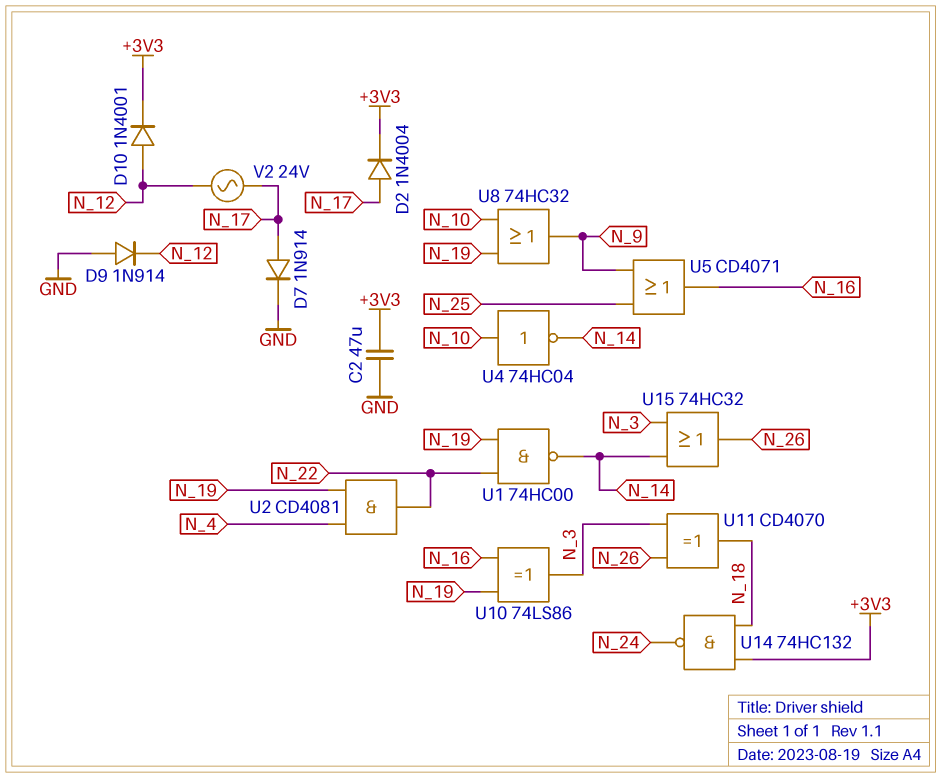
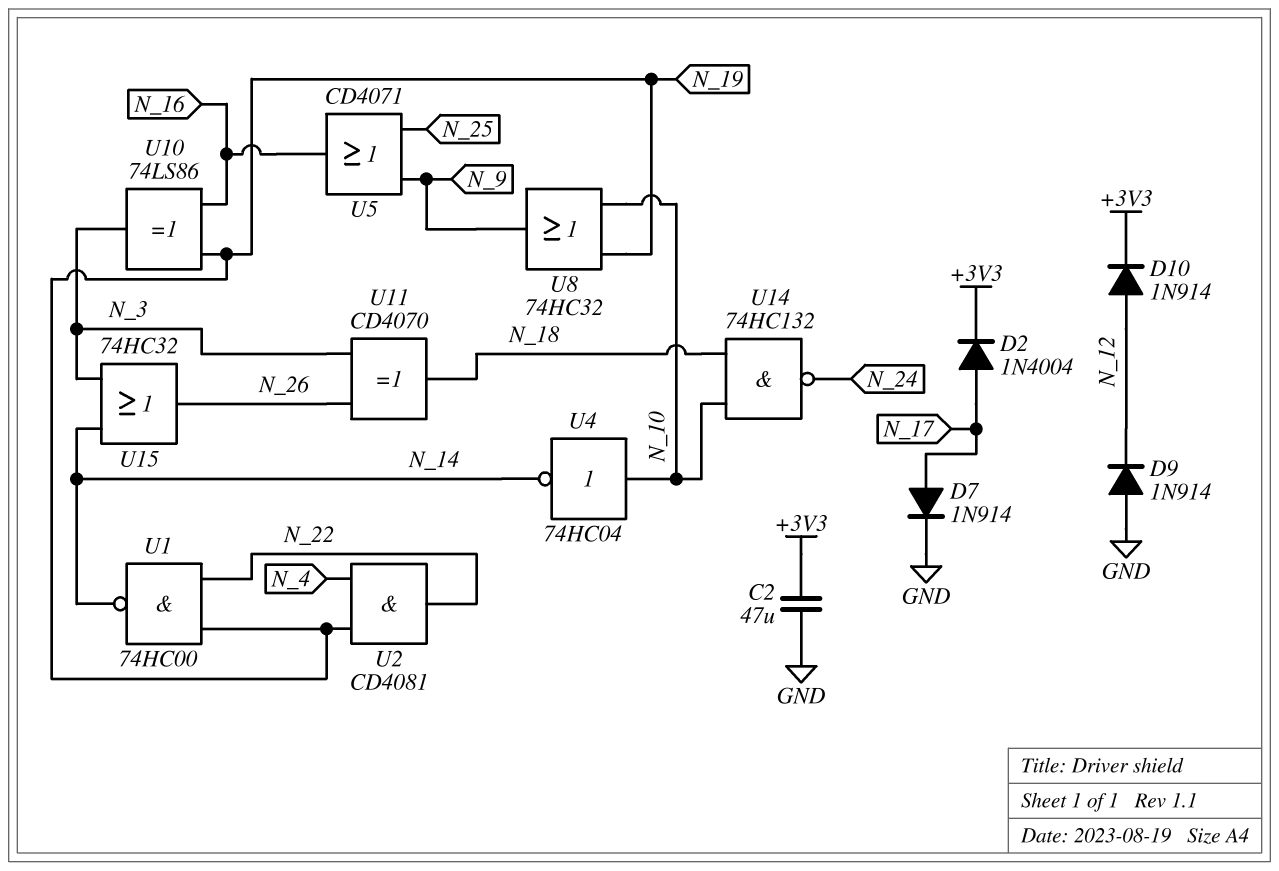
D10: diode 1N4001 (A N_12, K +3V3) -> diode 1N914 (A N_12, K +3V3)
U14: NAND 74HC132 (in +3V3, in N_18, out N_24) -> NAND 74HC132 (in N_10, in N_18, out N_24)
V2: AC 24V (N_12, N_17) -> none

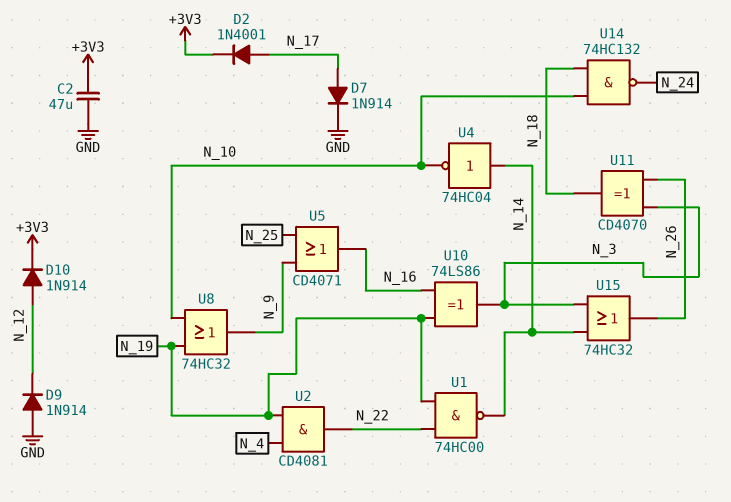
D2: diode 1N4004 (A N_17, K +3V3) -> diode 1N4001 (A N_17, K +3V3)
U4: NOT 74HC04 (in N_10, out N_14) -> NOT 74HC04 (in N_14, out N_10)

